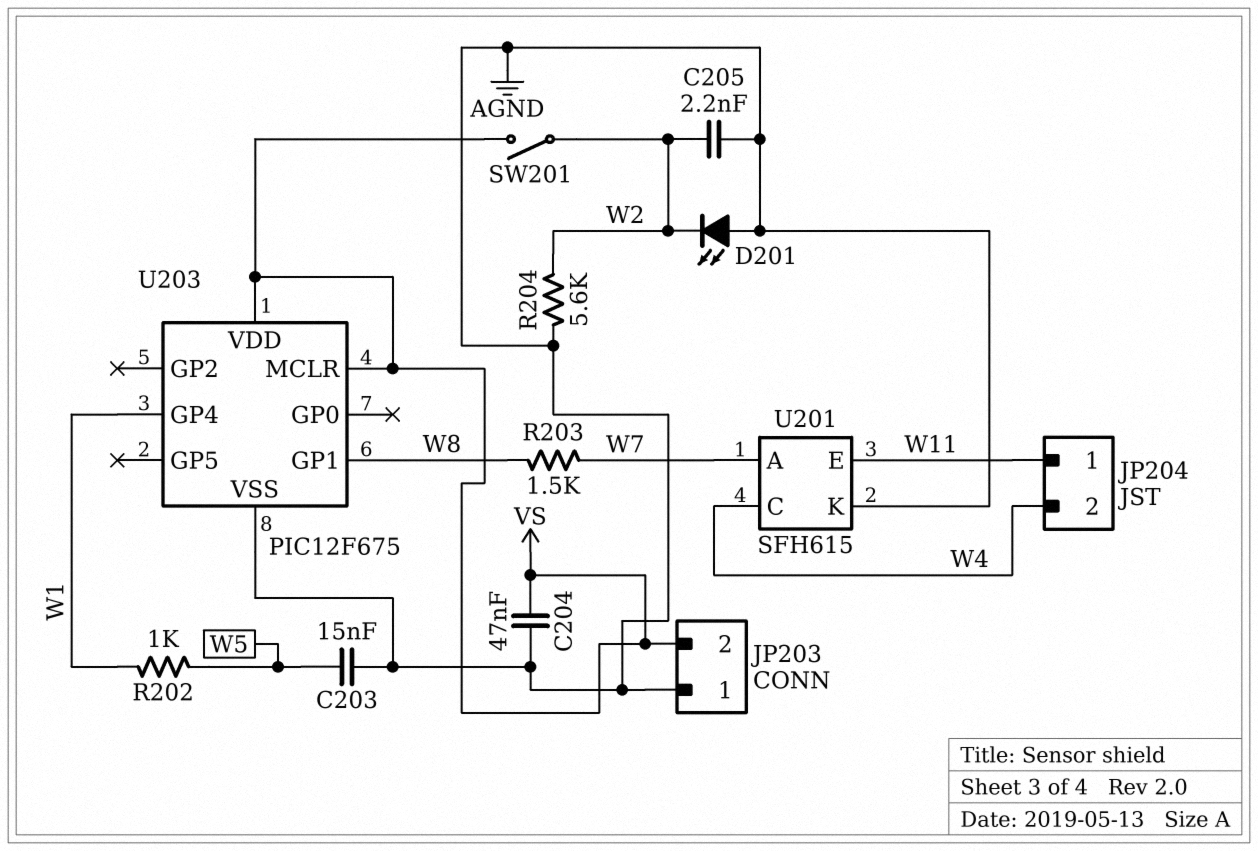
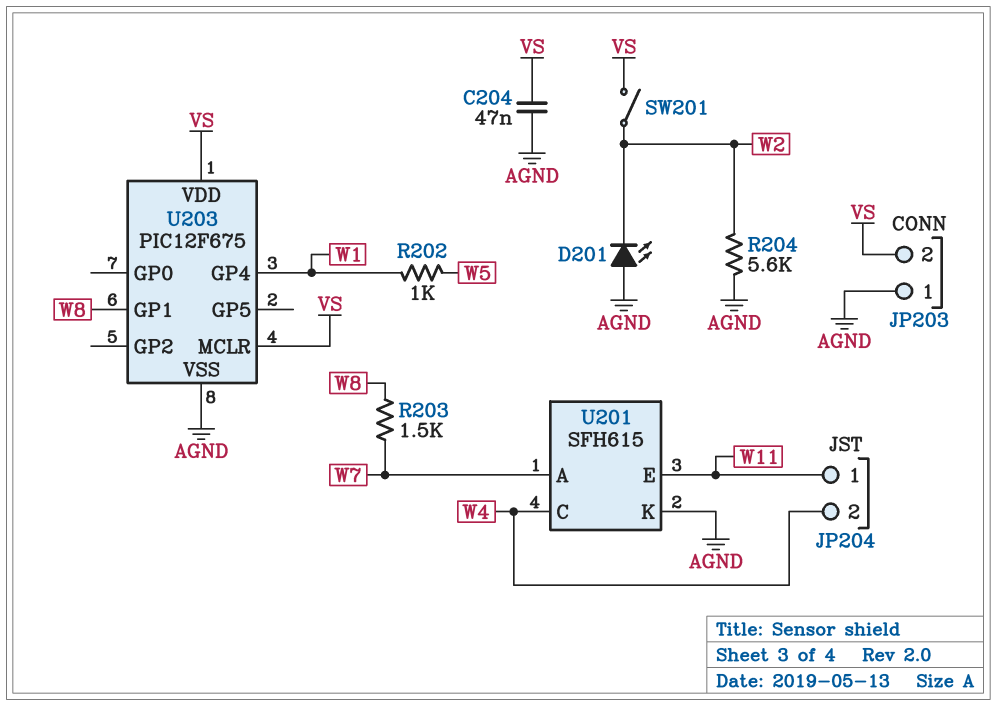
C203: 15nF (AGND, W5) -> none
C205: 2.2nF (AGND, W2) -> none

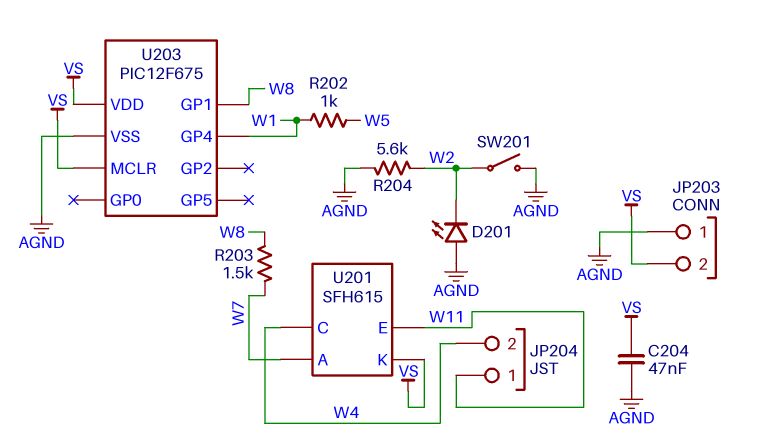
SW201: switch (VS, W2) -> switch (AGND, W2)
U201 pin K: AGND -> VS

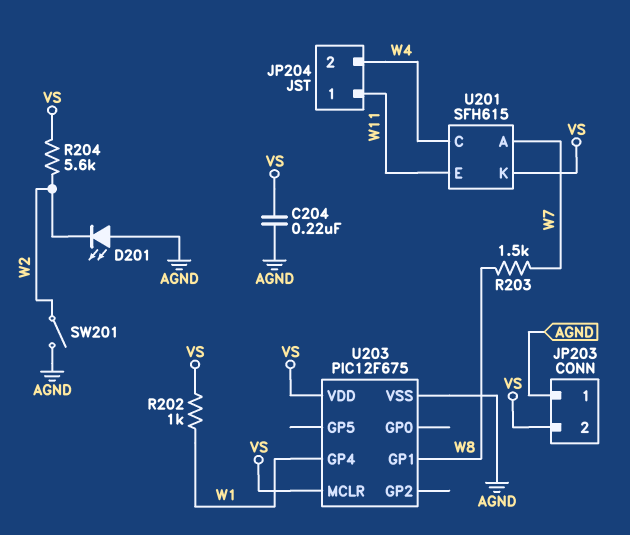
C204: 47nF (AGND, VS) -> 220nF (AGND, VS)
R202: 1k (W1, W5) -> 1k (VS, W1)
R204: 5.6k (AGND, W2) -> 5.6k (VS, W2)

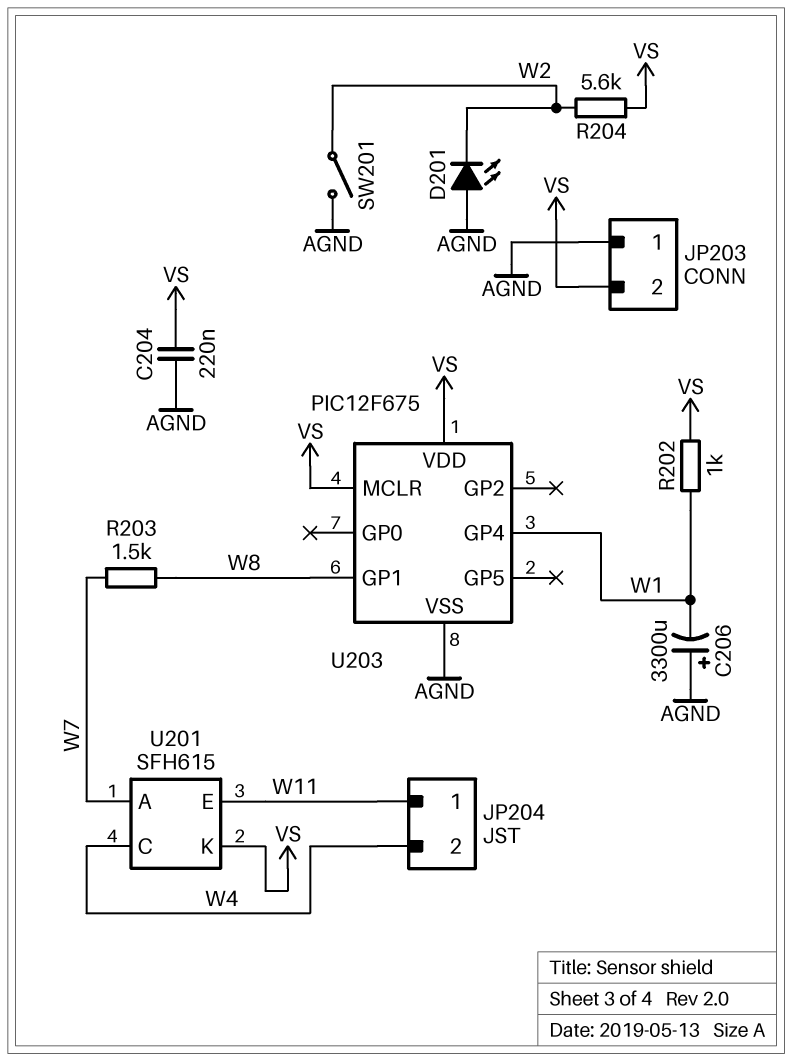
C206: none -> 3300uF (plus AGND, minus W1)

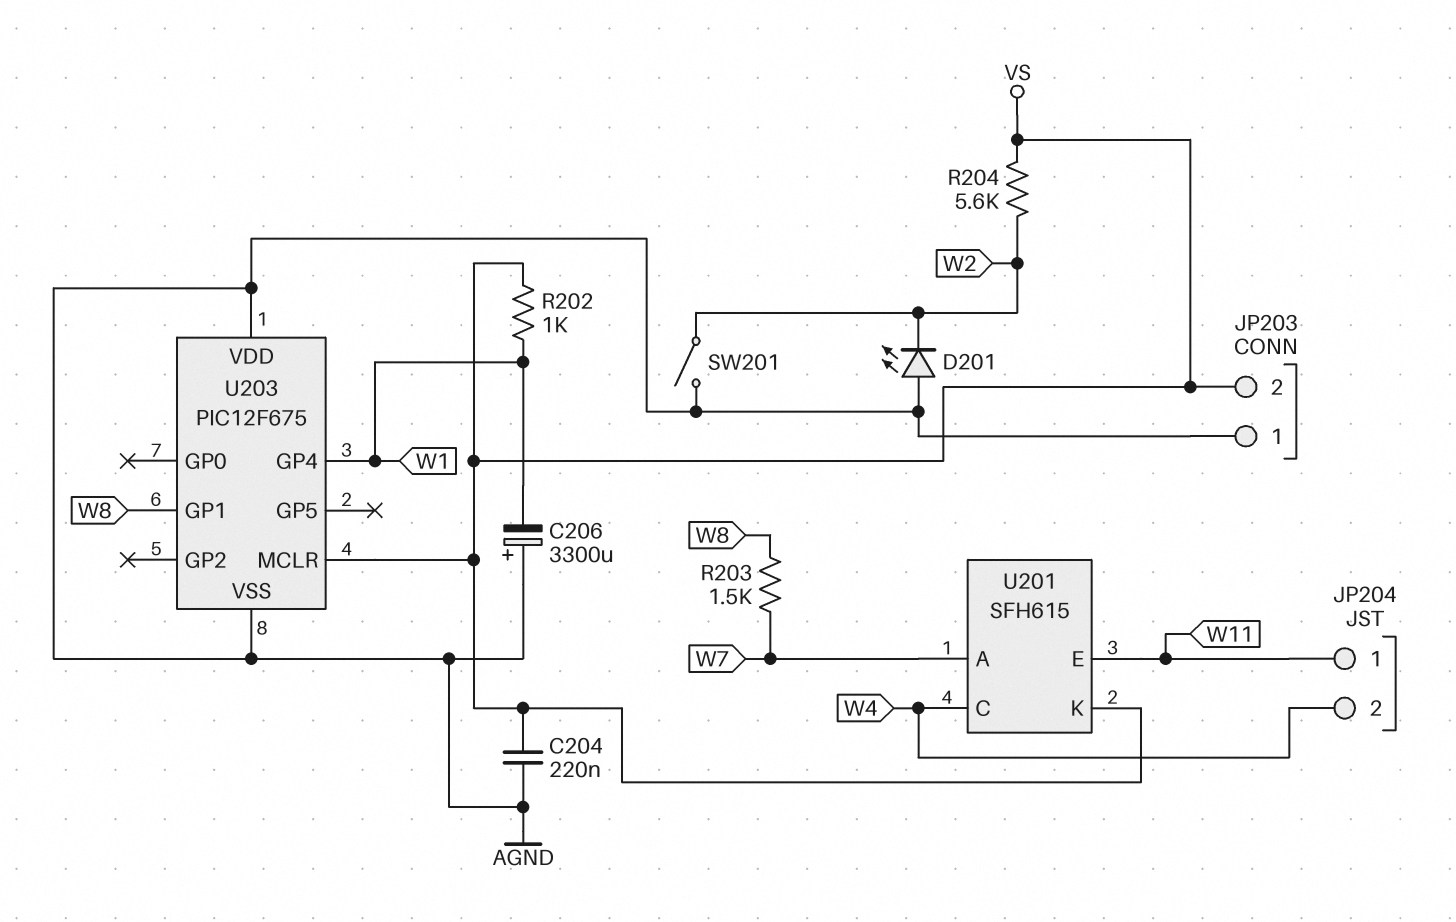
U203 pin VDD: VS -> AGND

